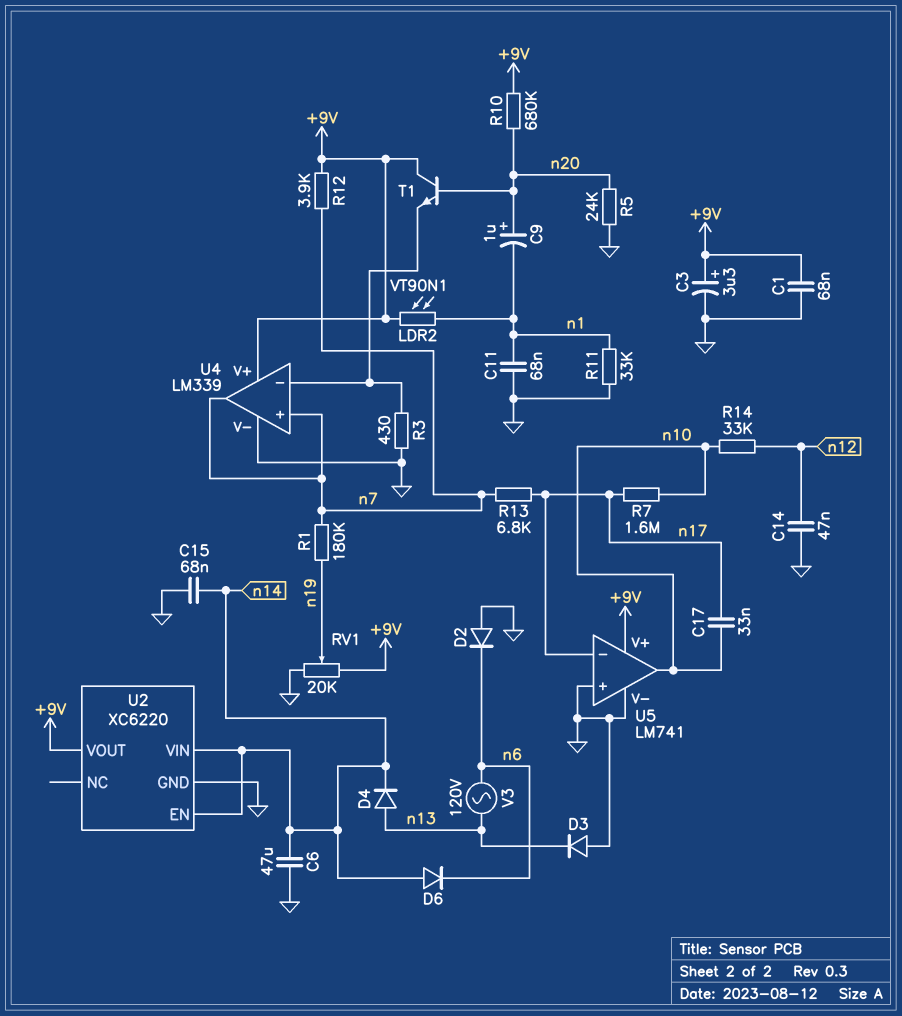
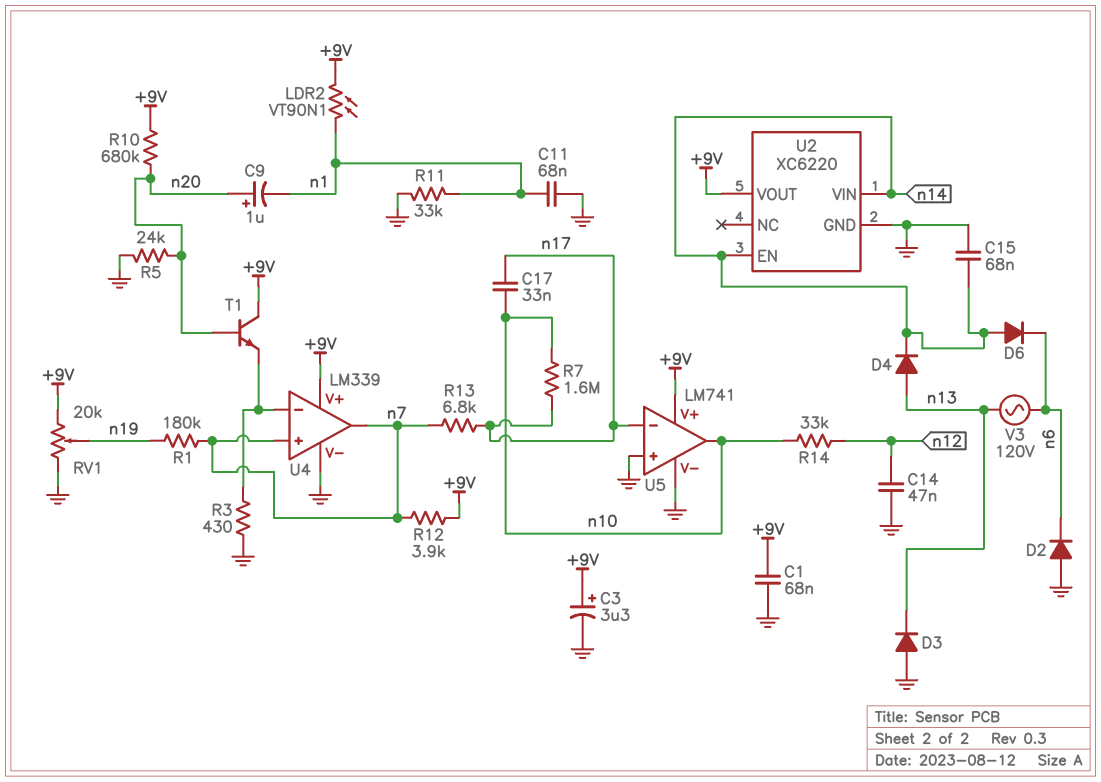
C6: 47uF (GND, n14) -> none

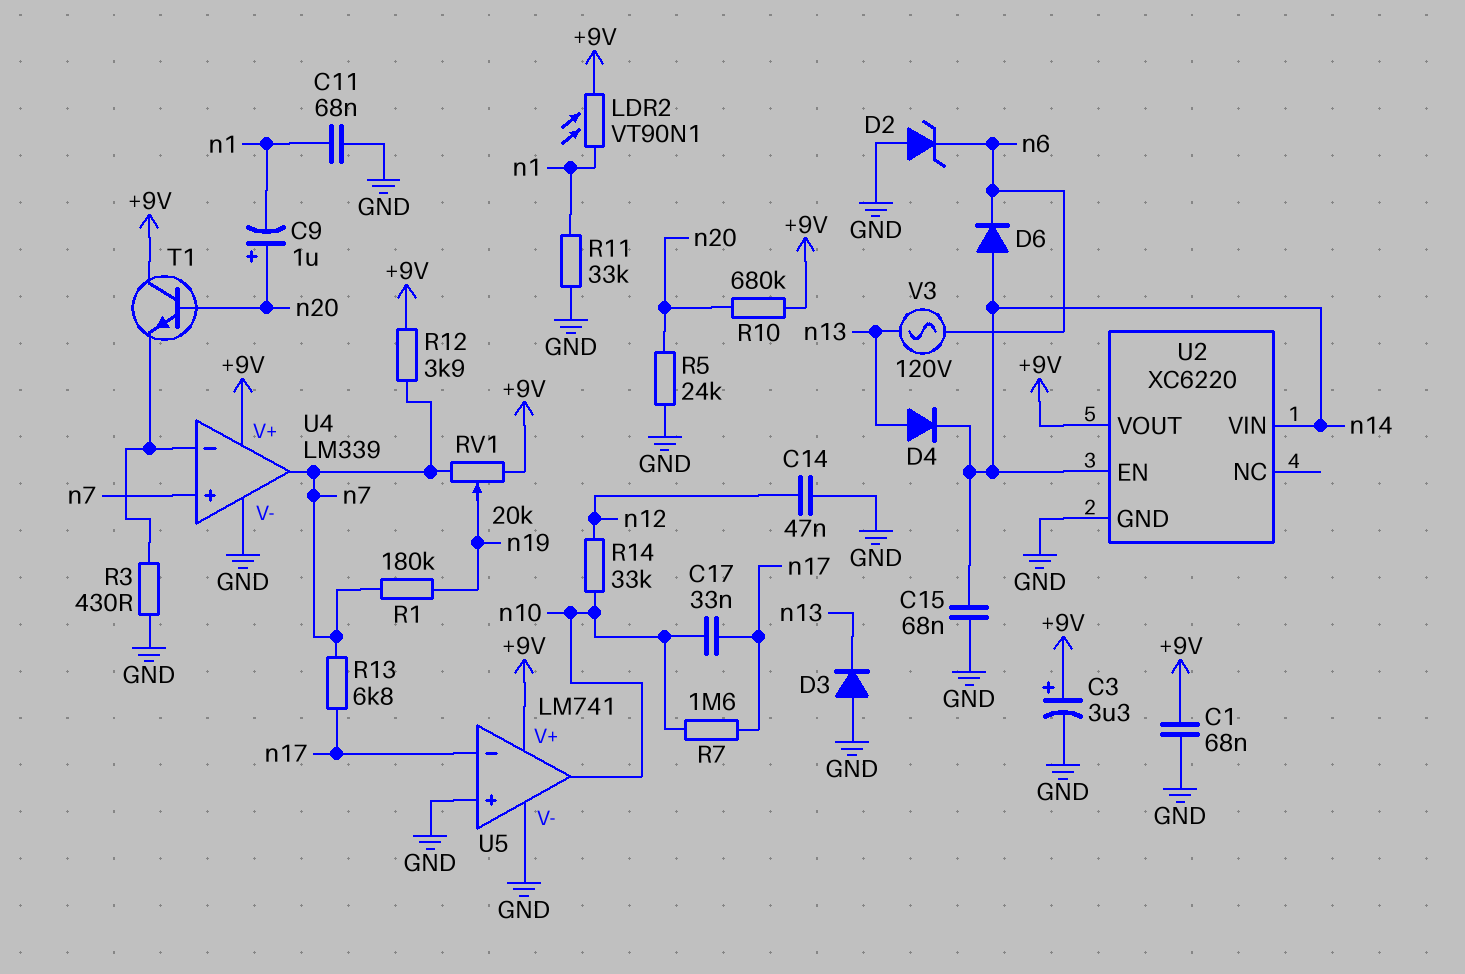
D2: diode (A GND, K n6) -> zener (A GND, K n6)
RV1: 20k (+9V, GND, wiper n19) -> 20k (+9V, n7, wiper n19)

